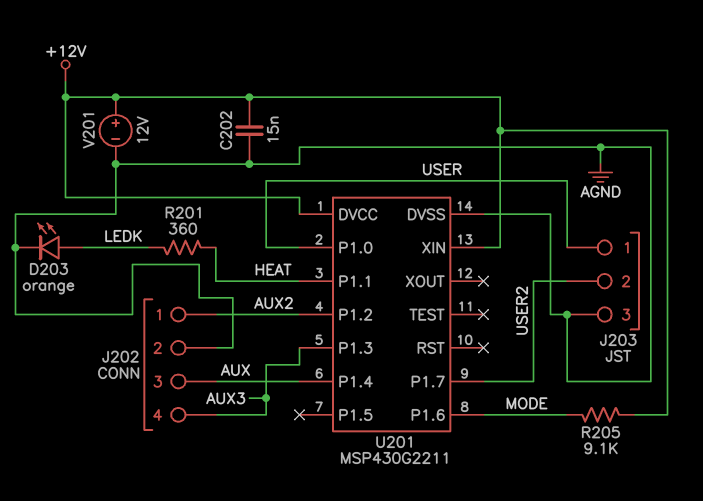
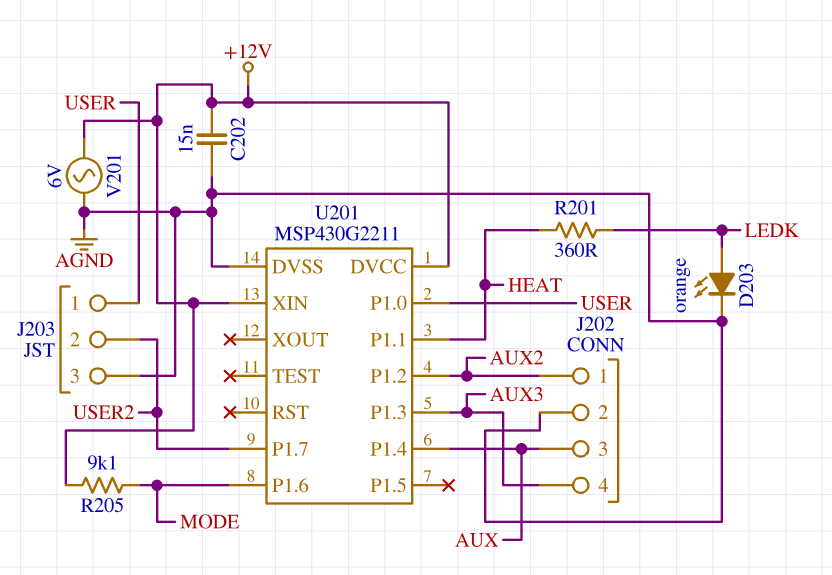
V201: 12V (plus +12V, minus AGND) -> AC 6V (+12V, AGND)

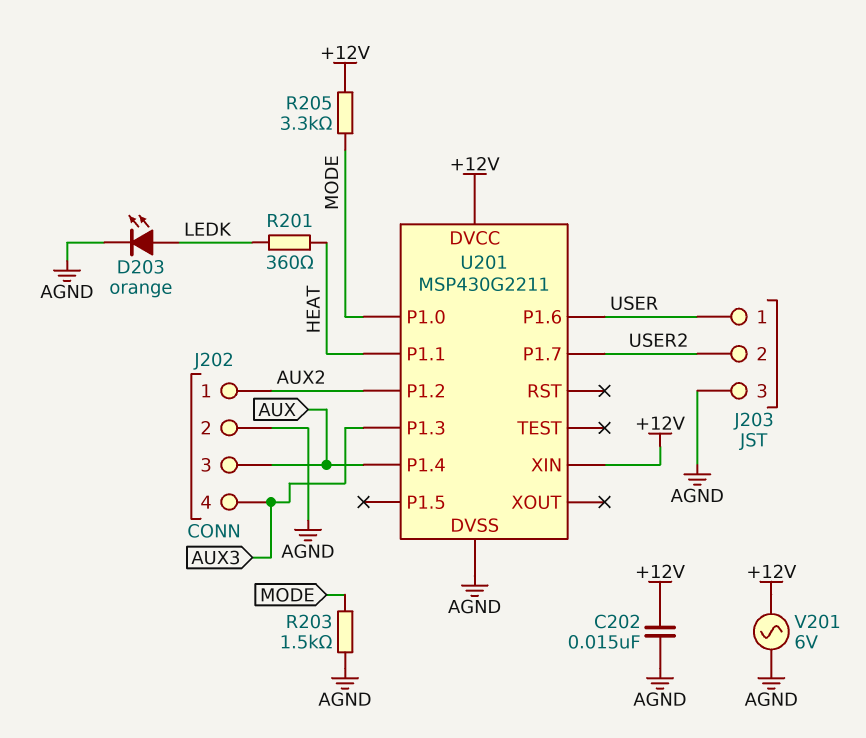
R203: none -> 1.5k (AGND, MODE)
R205: 9.1k (+12V, MODE) -> 3.3k (+12V, MODE)
U201 pin P1.0: USER -> MODE
U201 pin P1.6: MODE -> USER

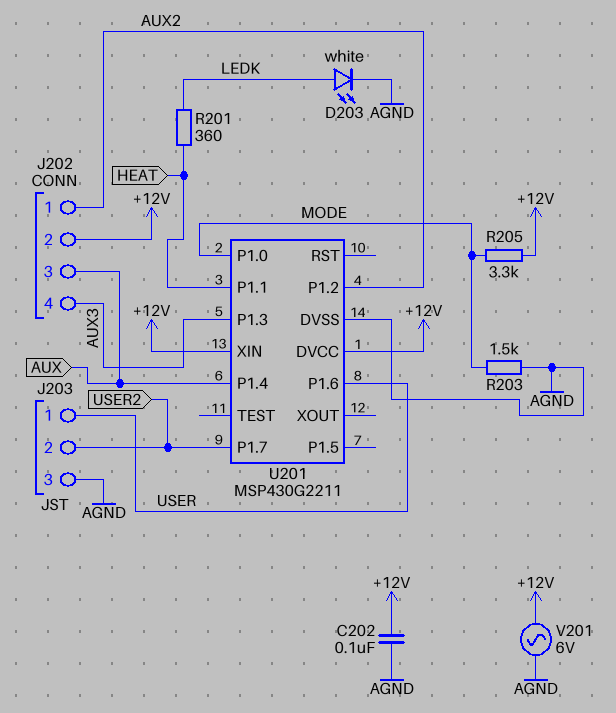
C202: 15nF (+12V, AGND) -> 100nF (+12V, AGND)
D203: LED orange (A LEDK, K AGND) -> LED white (A LEDK, K AGND)
J202 pin 2: AGND -> +12V

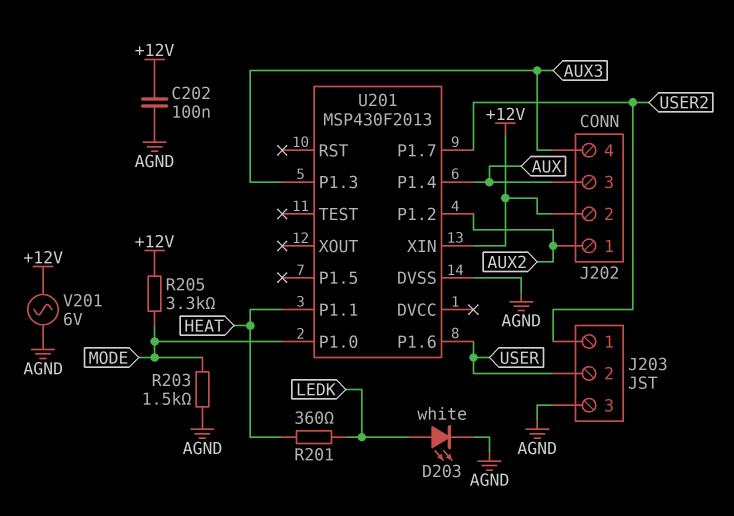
J203 pin 1: USER -> USER2
J203 pin 2: USER2 -> USER
U201: MSP430G2211 -> MSP430F2013
U201 pin DVCC: +12V -> none

